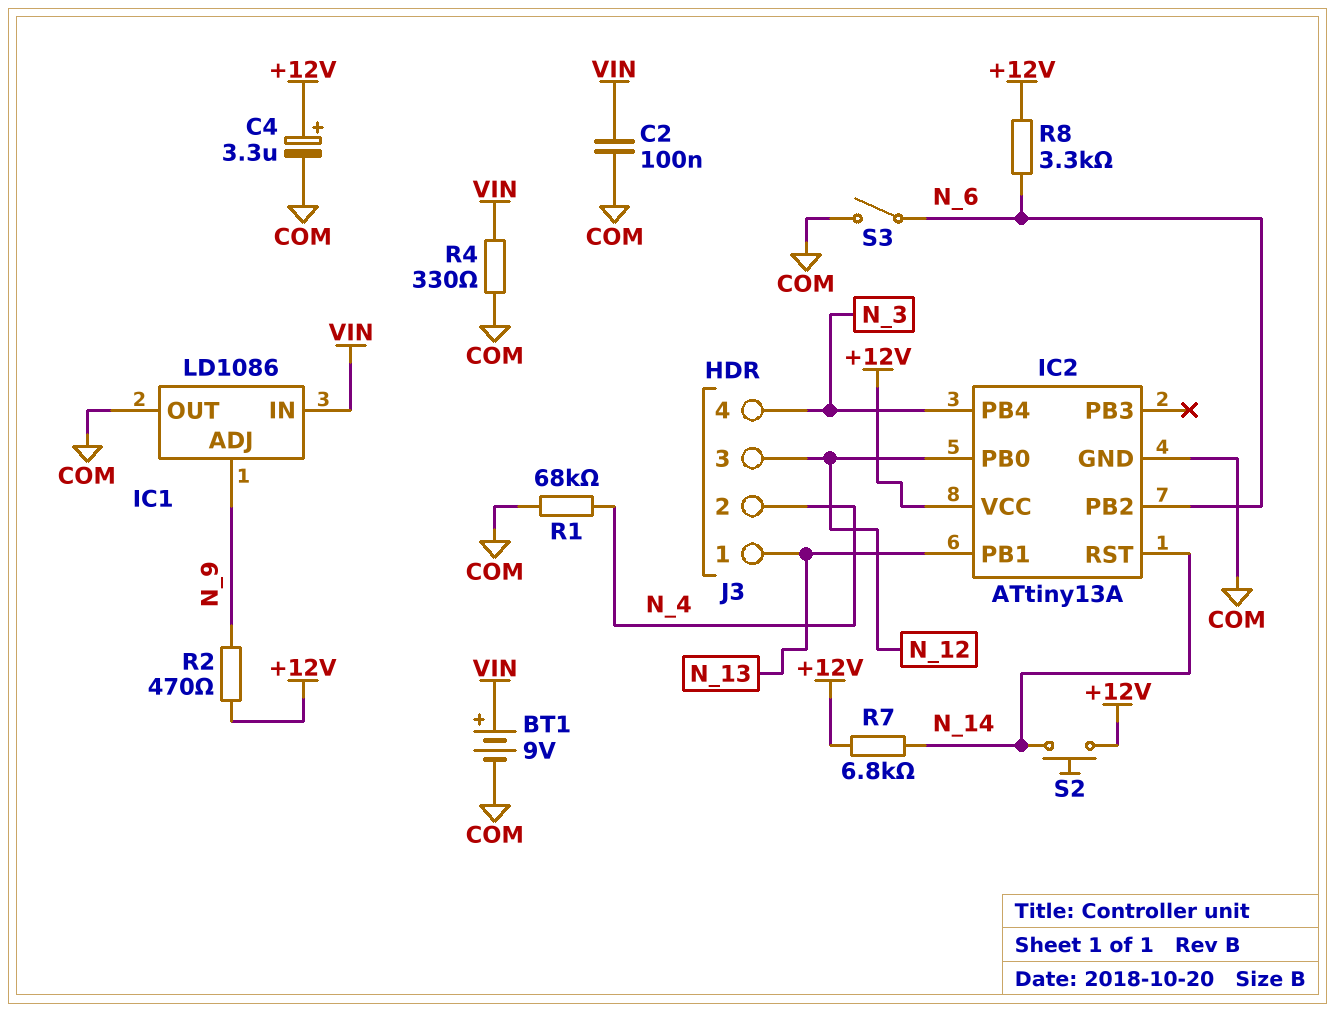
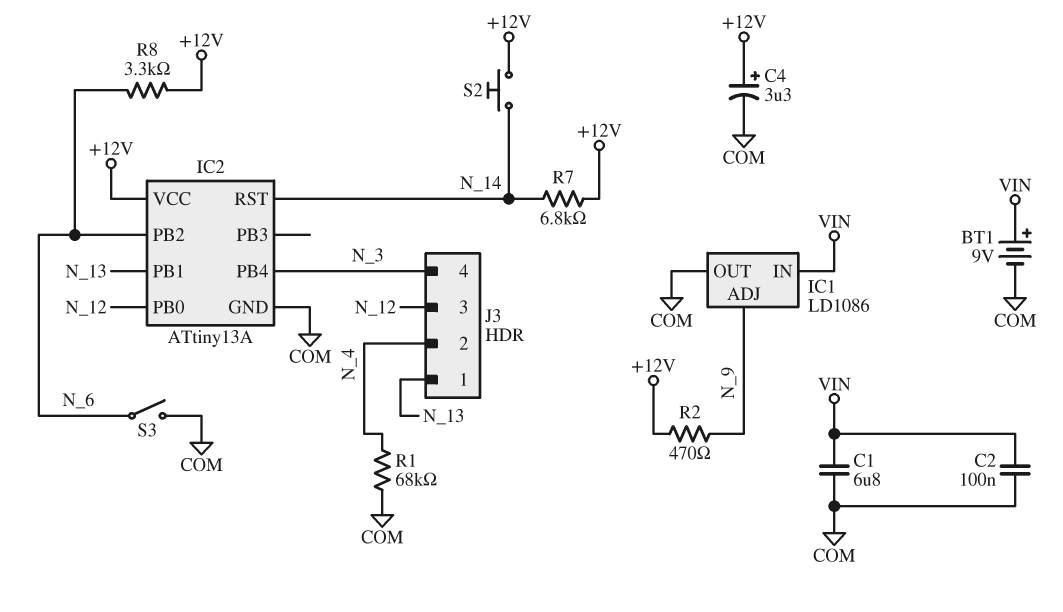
C1: none -> 6.8uF (COM, VIN)
R4: 330 (COM, VIN) -> none

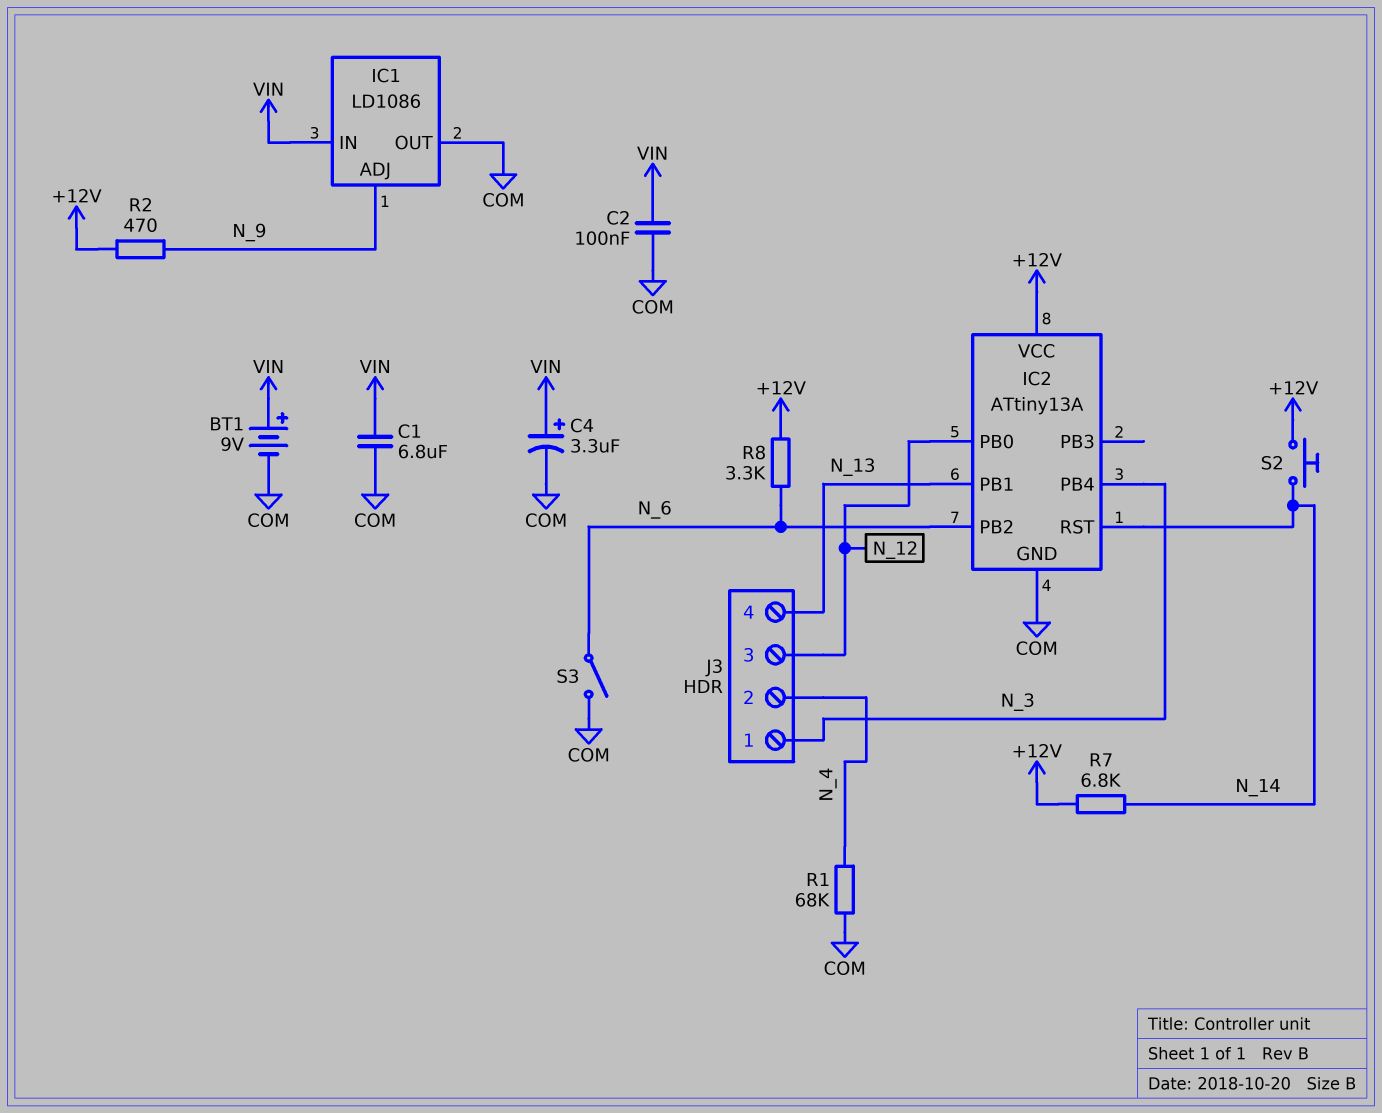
C4: 3.3uF (plus +12V, minus COM) -> 3.3uF (plus VIN, minus COM)
J3 pin 1: N_13 -> N_3
J3 pin 4: N_3 -> N_13

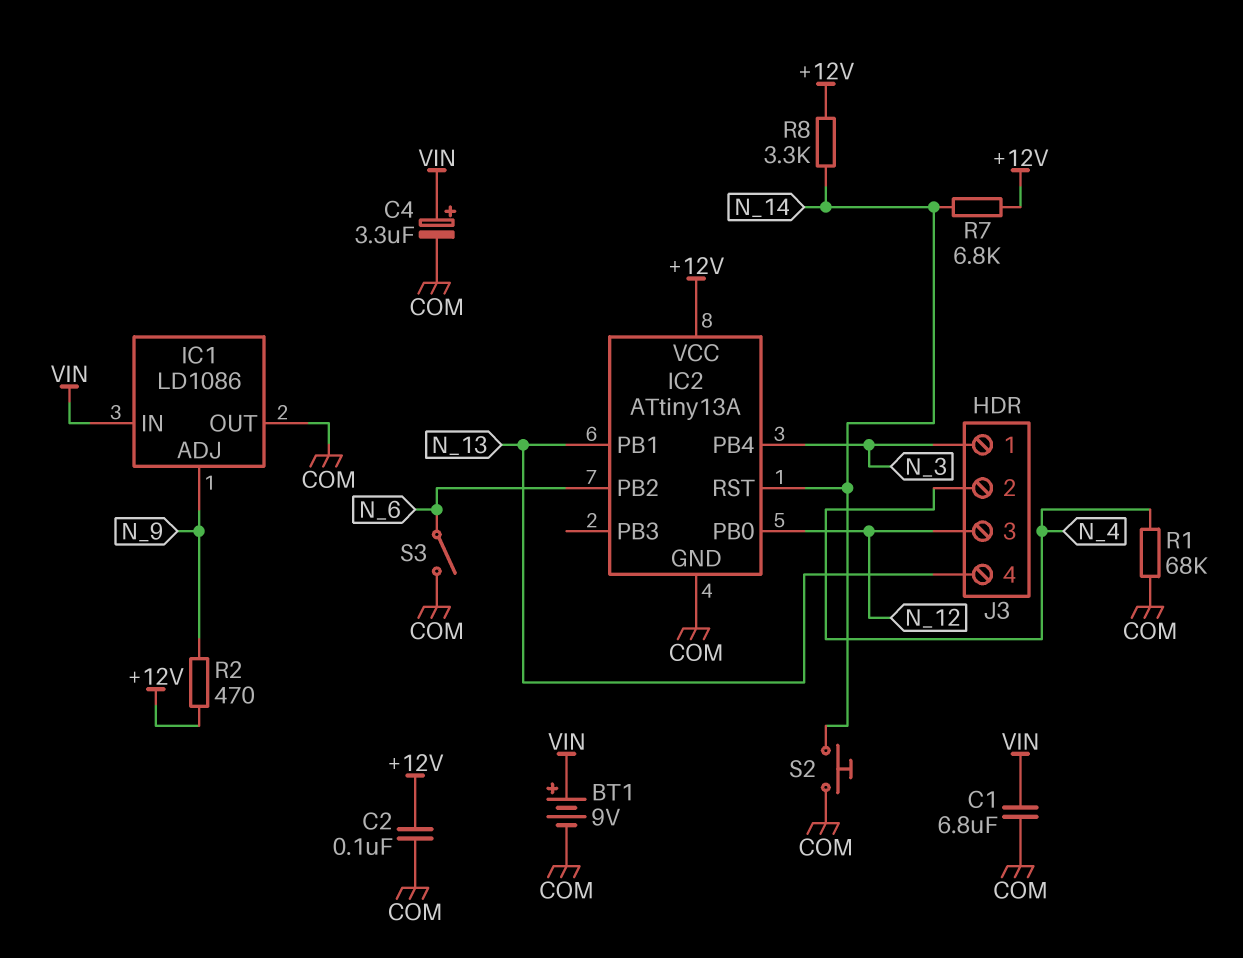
C2: 100nF (COM, VIN) -> 100nF (+12V, COM)
R8: 3.3k (+12V, N_6) -> 3.3k (+12V, N_14)
S2: button (+12V, N_14) -> button (COM, N_14)

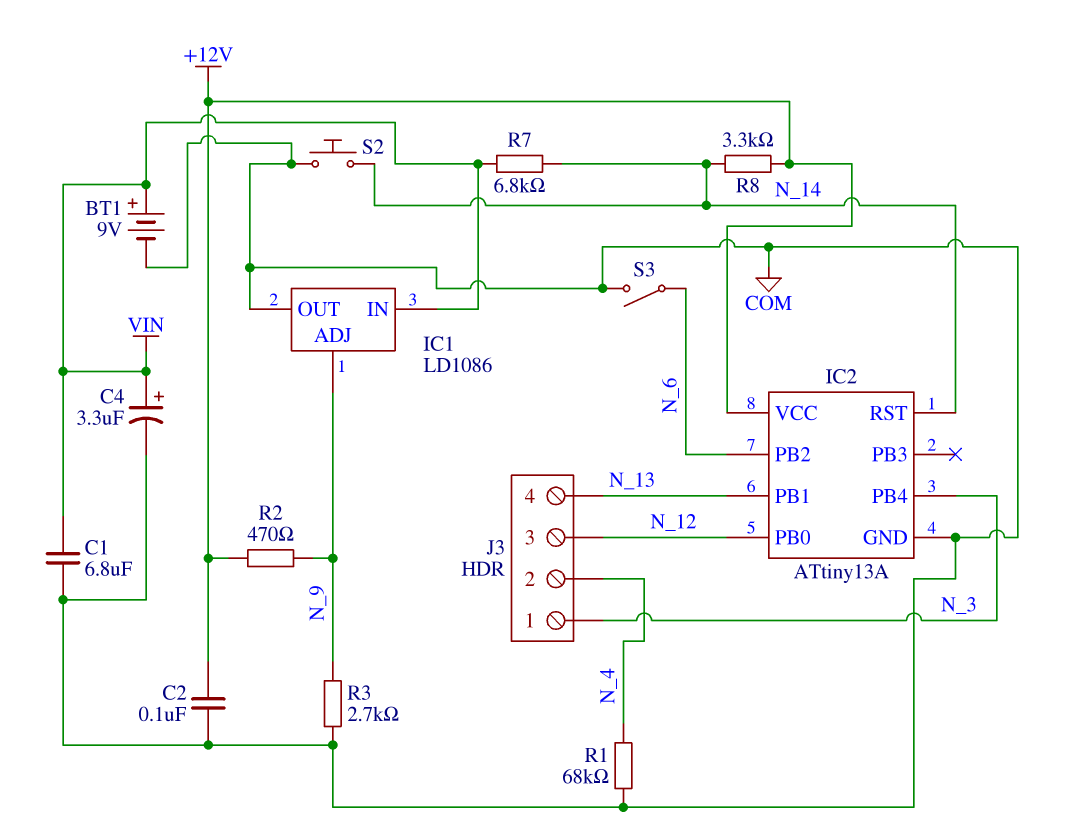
R3: none -> 2.7k (COM, N_9)
R7: 6.8k (+12V, N_14) -> 6.8k (N_14, VIN)

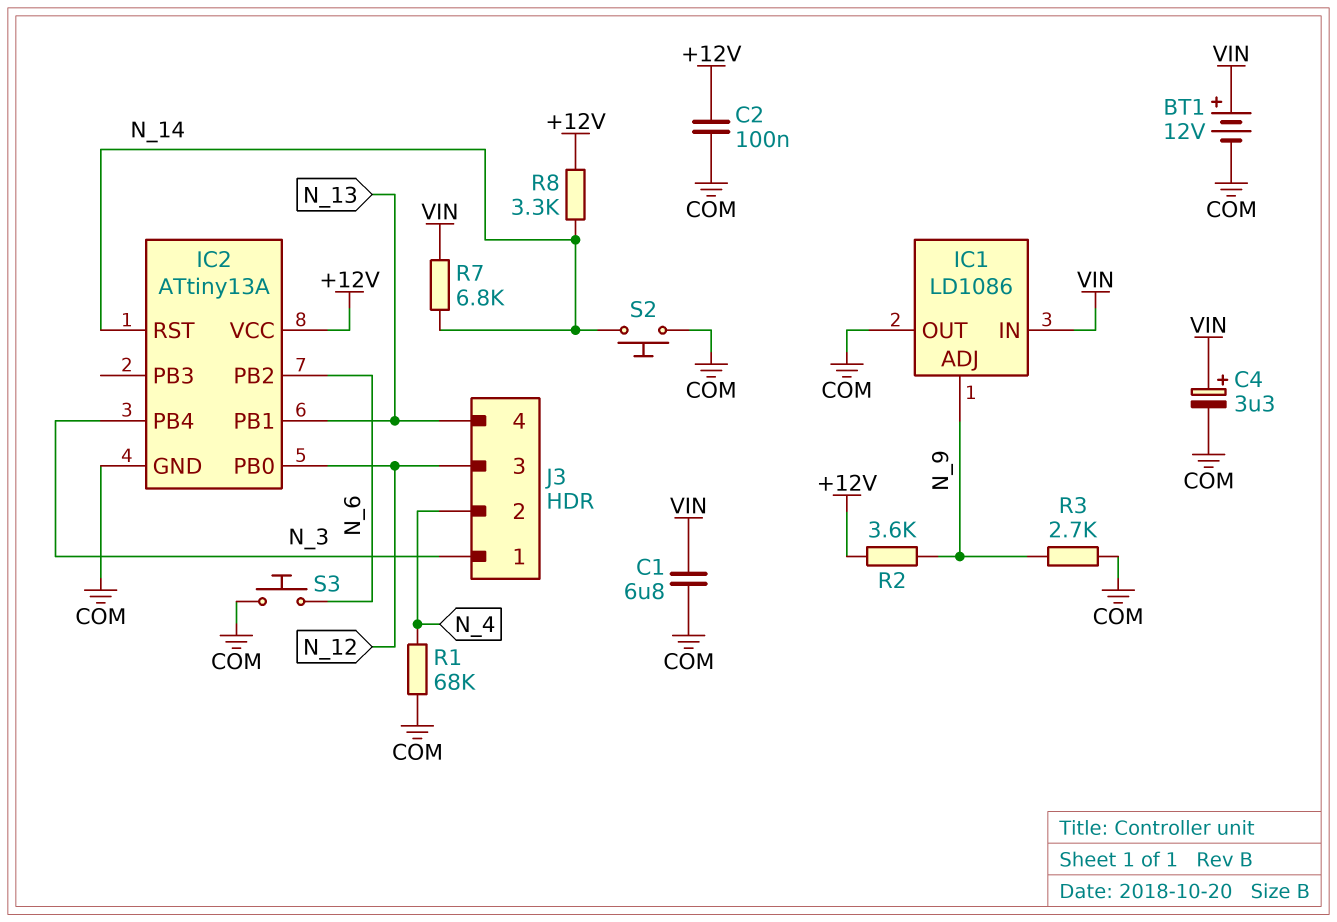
BT1: 9V (plus VIN, minus COM) -> 12V (plus VIN, minus COM)
R2: 470 (+12V, N_9) -> 3.6k (+12V, N_9)
S3: switch (COM, N_6) -> button (COM, N_6)

